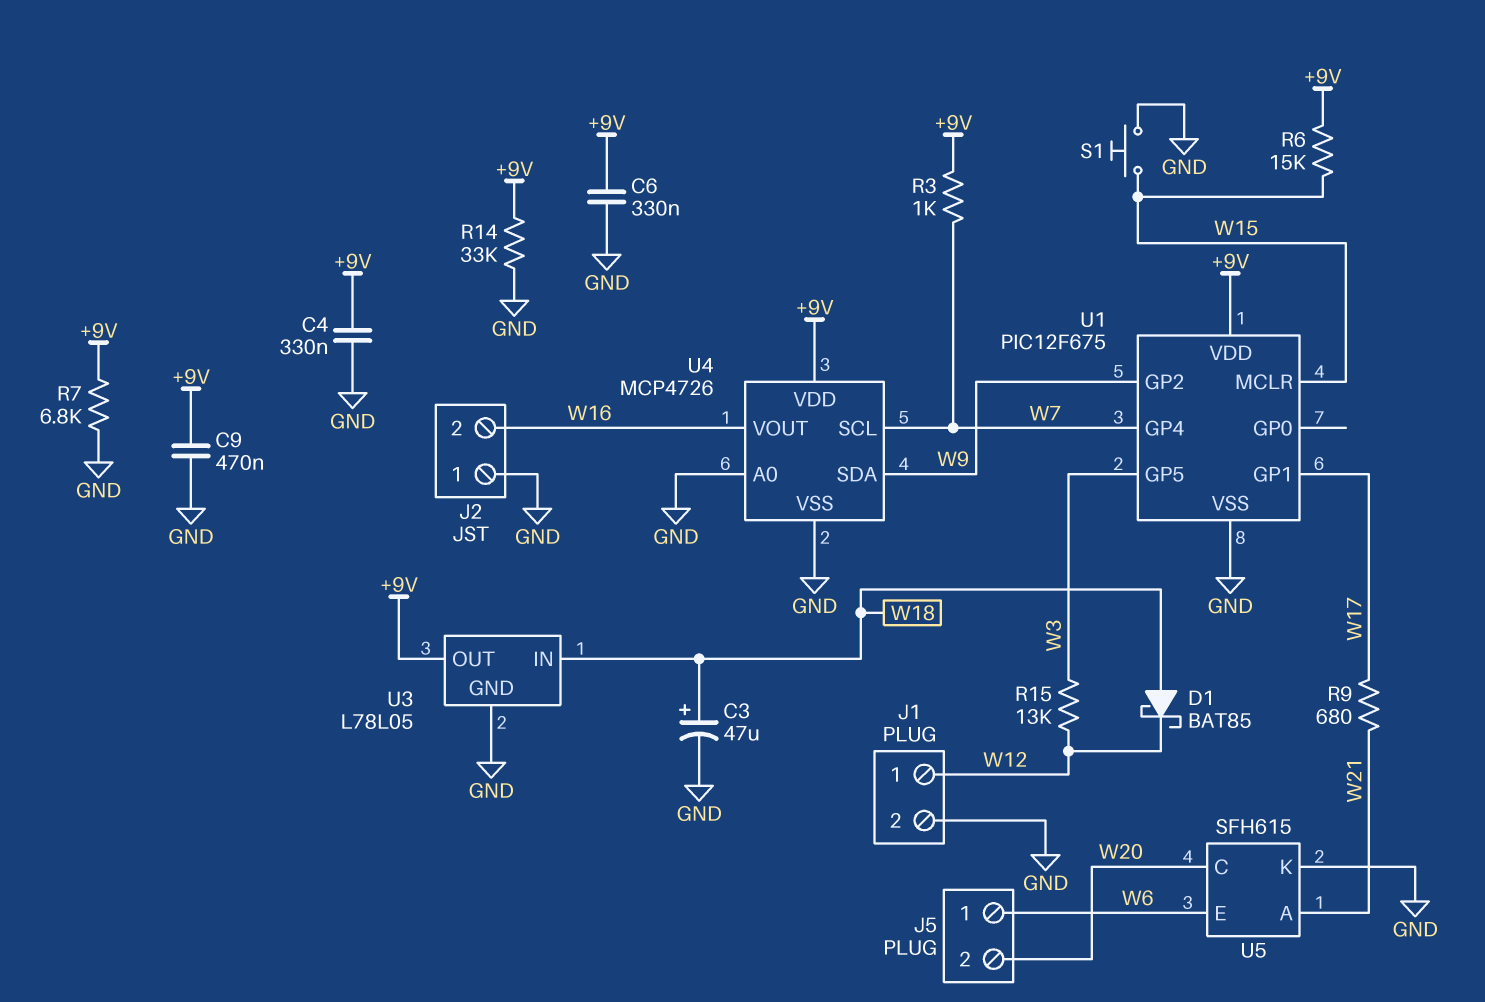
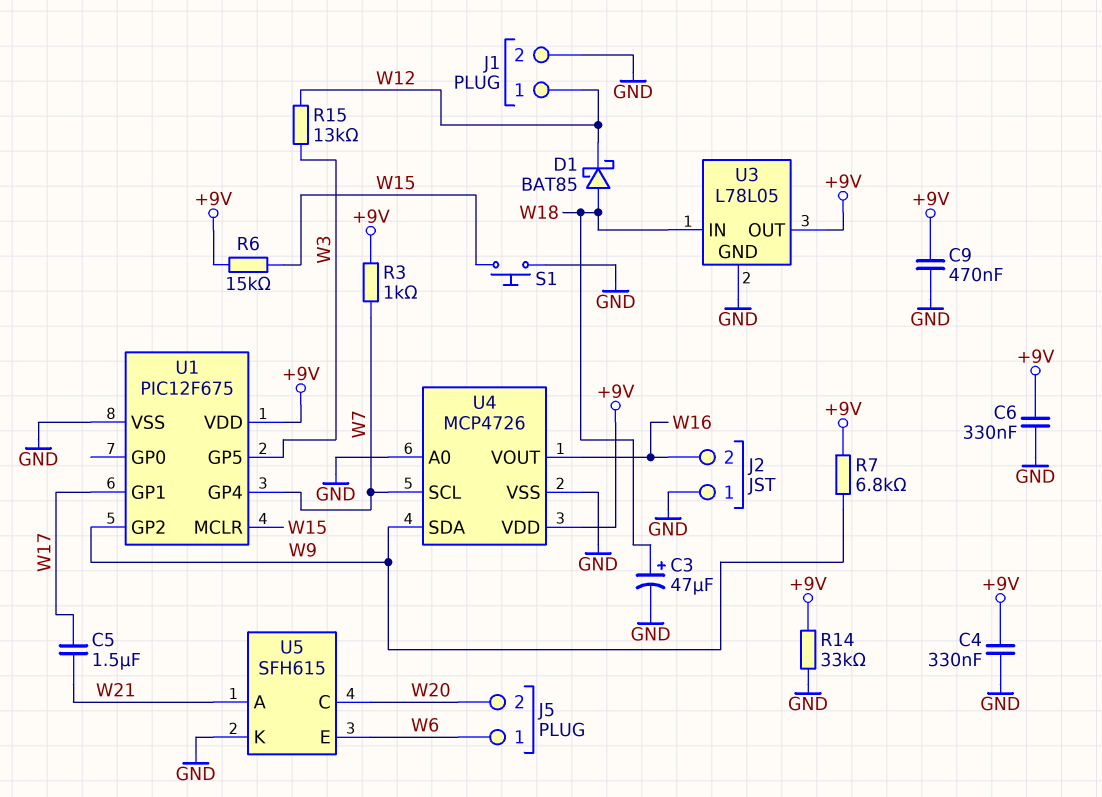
C5: none -> 1.5uF (W17, W21)
R7: 6.8k (+9V, GND) -> 6.8k (+9V, W9)
R9: 680 (W17, W21) -> none

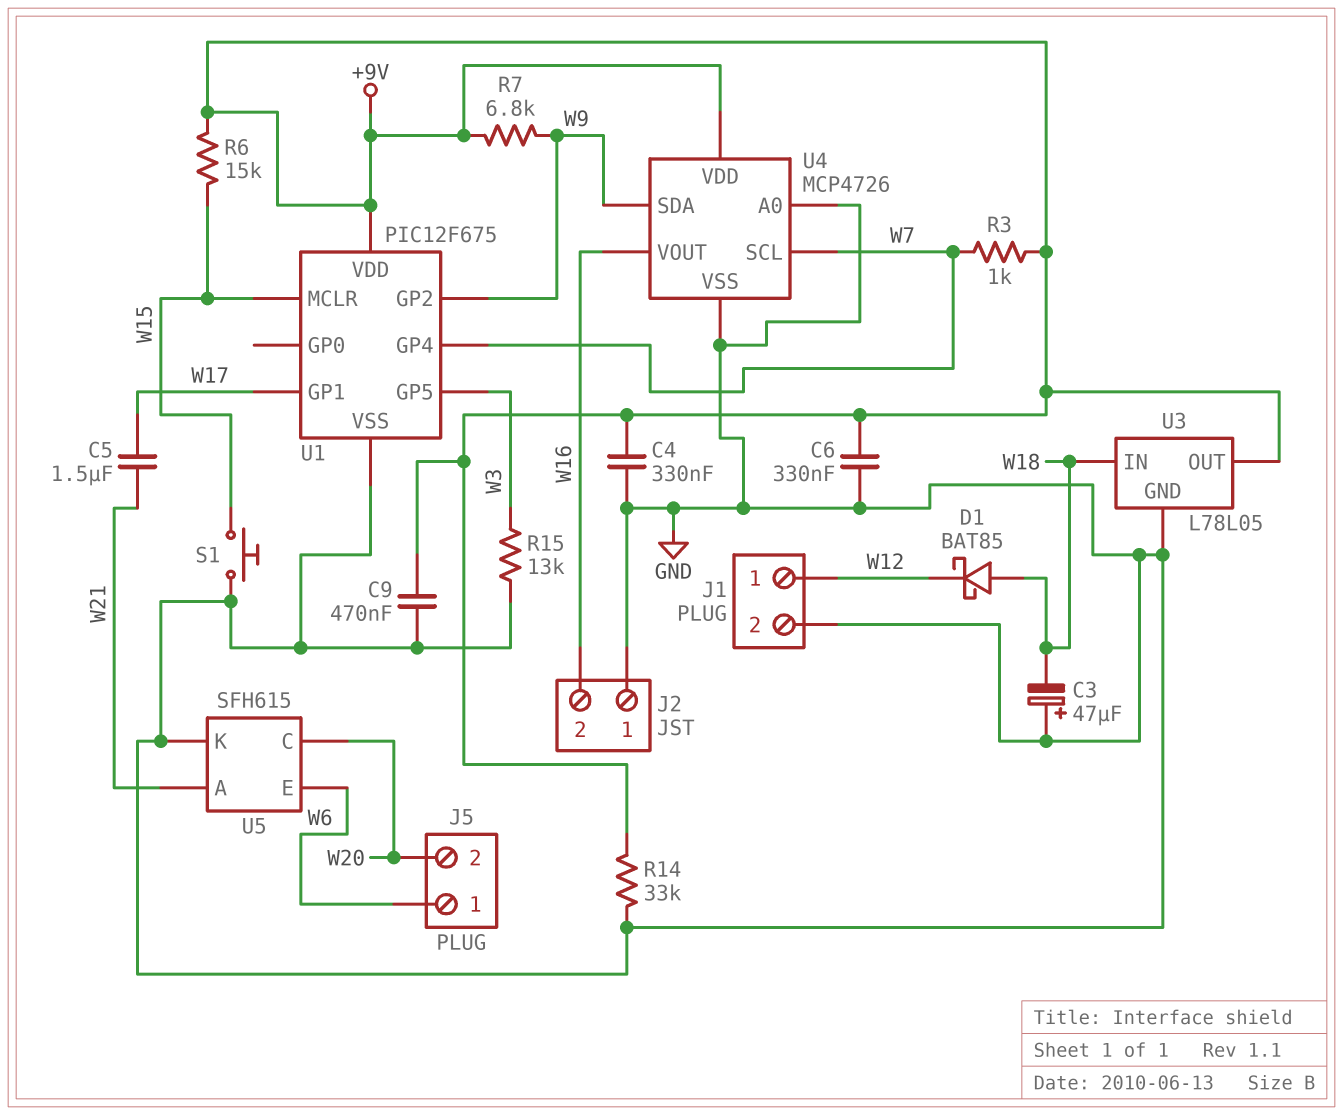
C3: 47uF (plus W18, minus GND) -> 47uF (plus GND, minus W18)
R15: 13k (W3, W12) -> 13k (GND, W3)

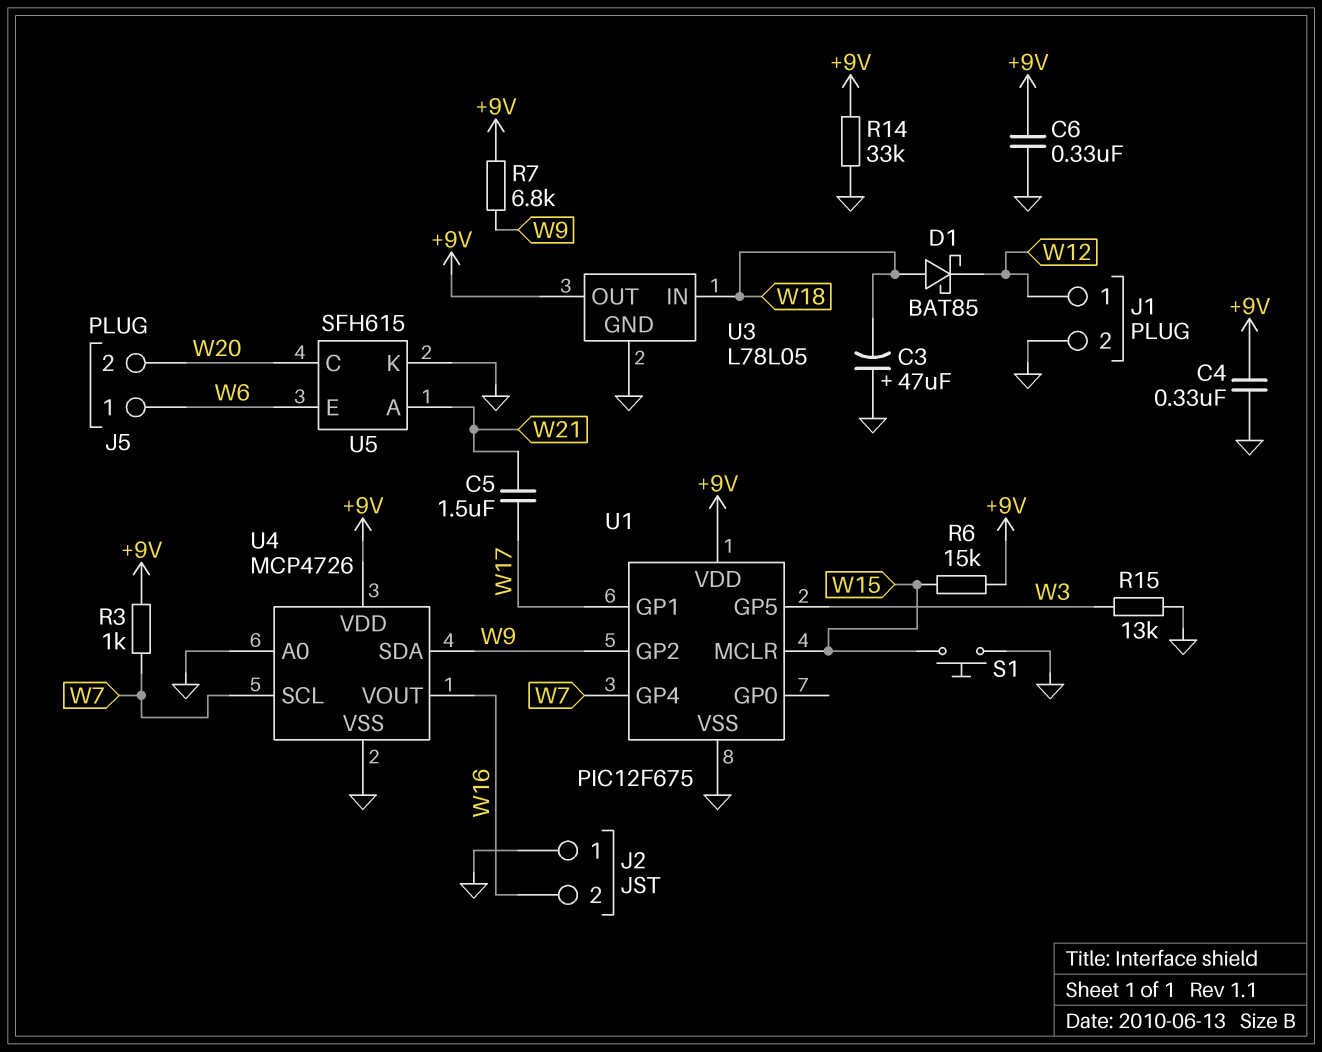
C9: 470nF (+9V, GND) -> none

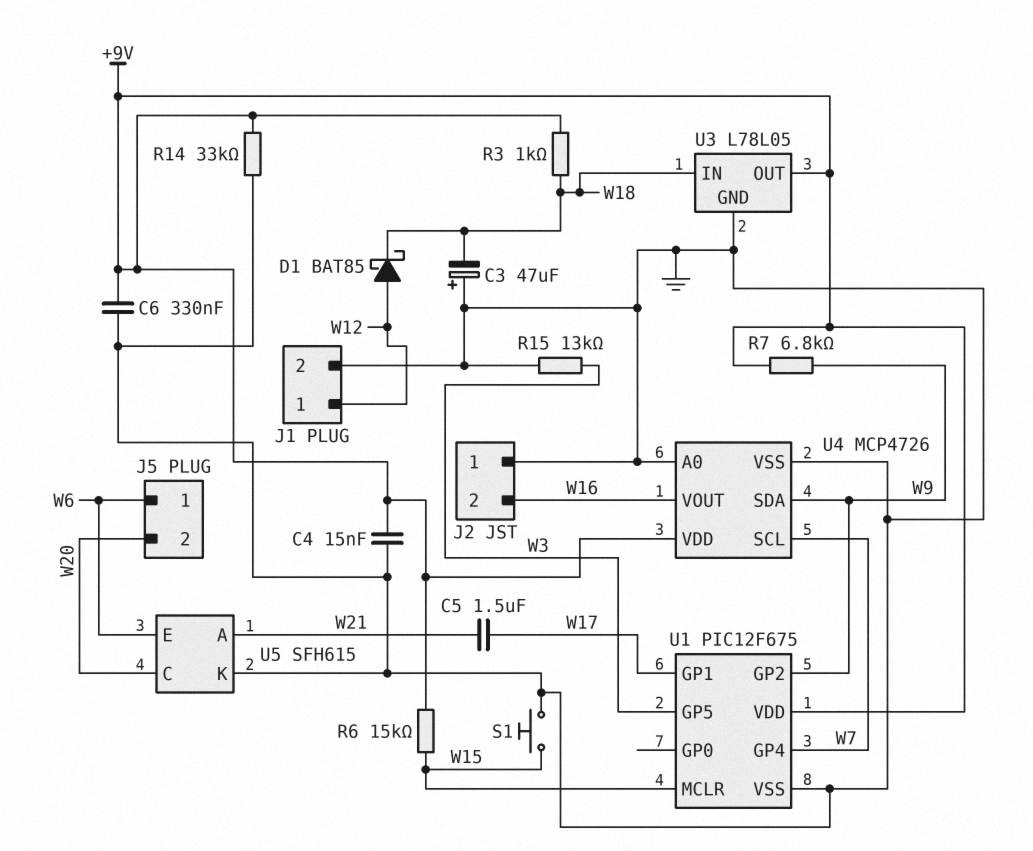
C4: 330nF (+9V, GND) -> 15nF (+9V, GND)
D1: schottky BAT85 (A W18, K W12) -> schottky BAT85 (A W12, K W18)
R3: 1k (+9V, W7) -> 1k (+9V, W18)

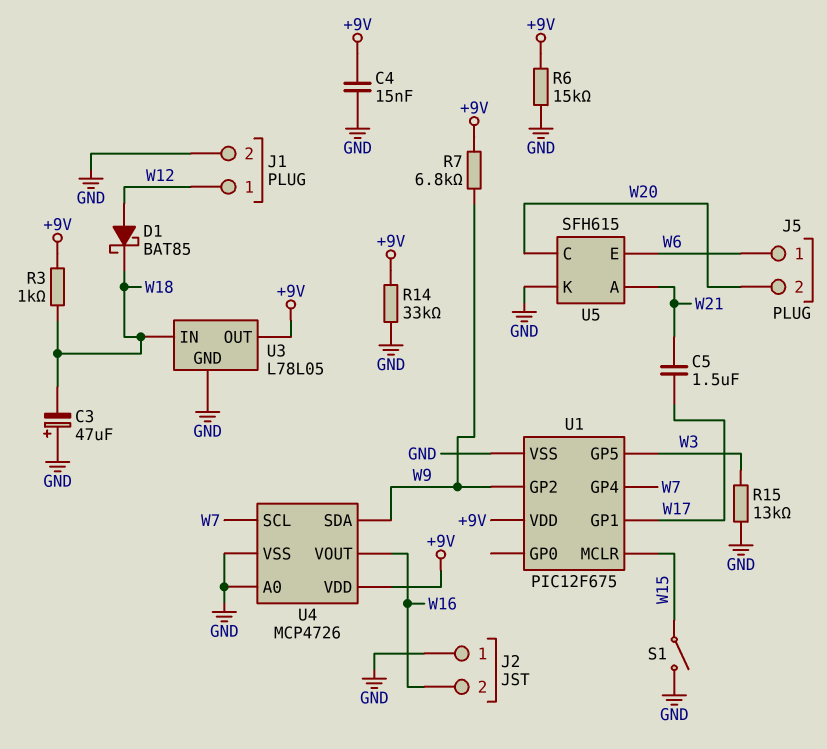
C6: 330nF (+9V, GND) -> none
R6: 15k (+9V, W15) -> 15k (+9V, GND)
S1: button (GND, W15) -> switch (GND, W15)

